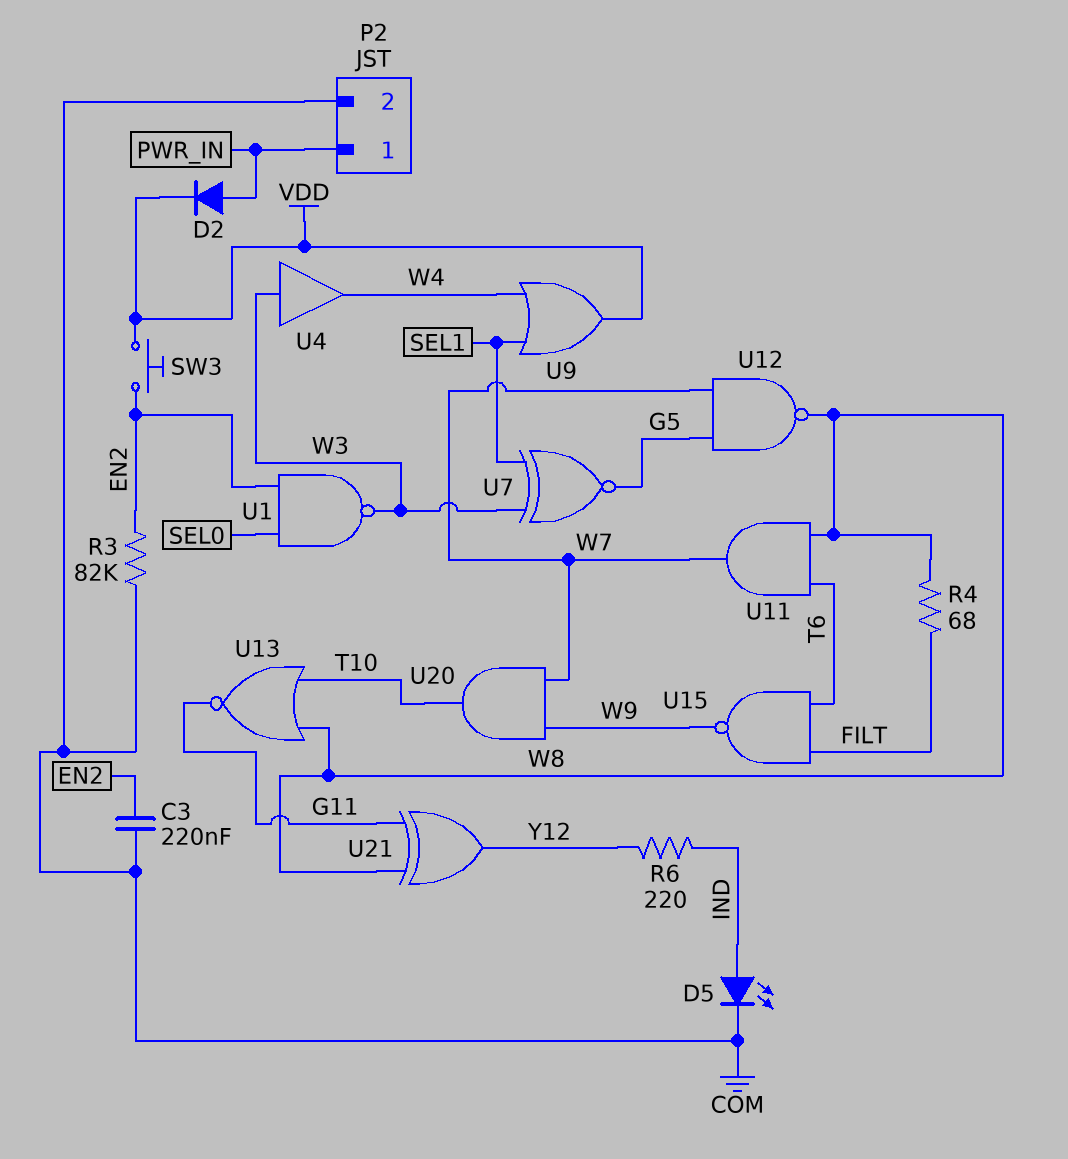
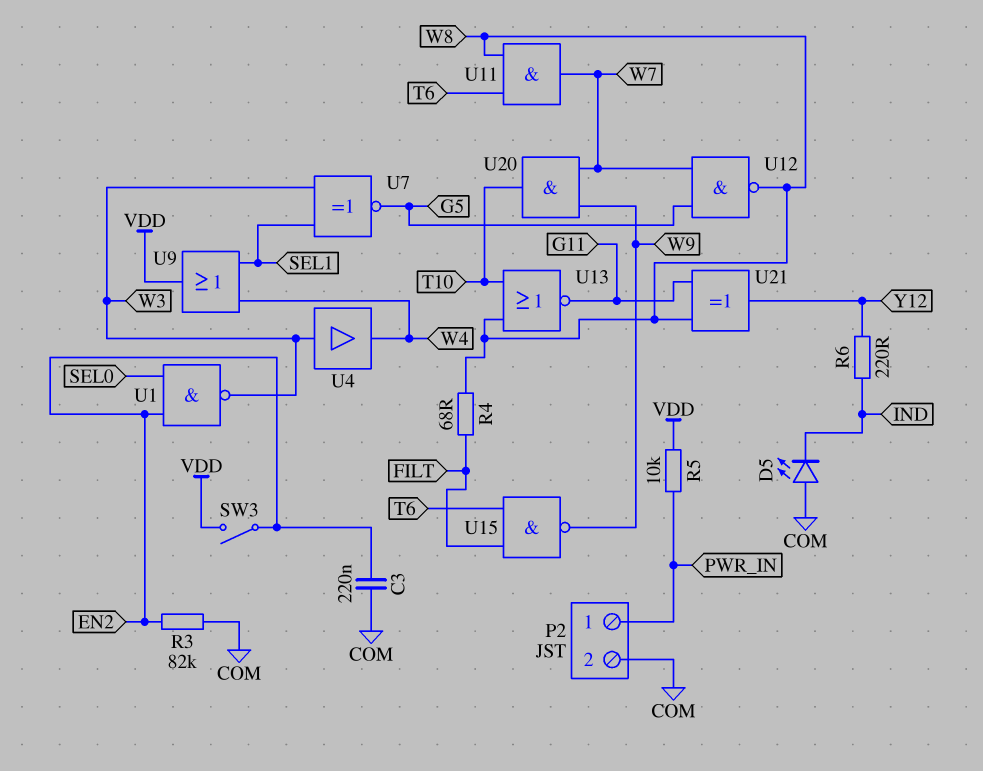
D2: diode (A PWR_IN, K VDD) -> none
D5: LED (A IND, K COM) -> LED (A COM, K IND)
R5: none -> 10k (PWR_IN, VDD)
SW3: button (EN2, VDD) -> switch (EN2, VDD)

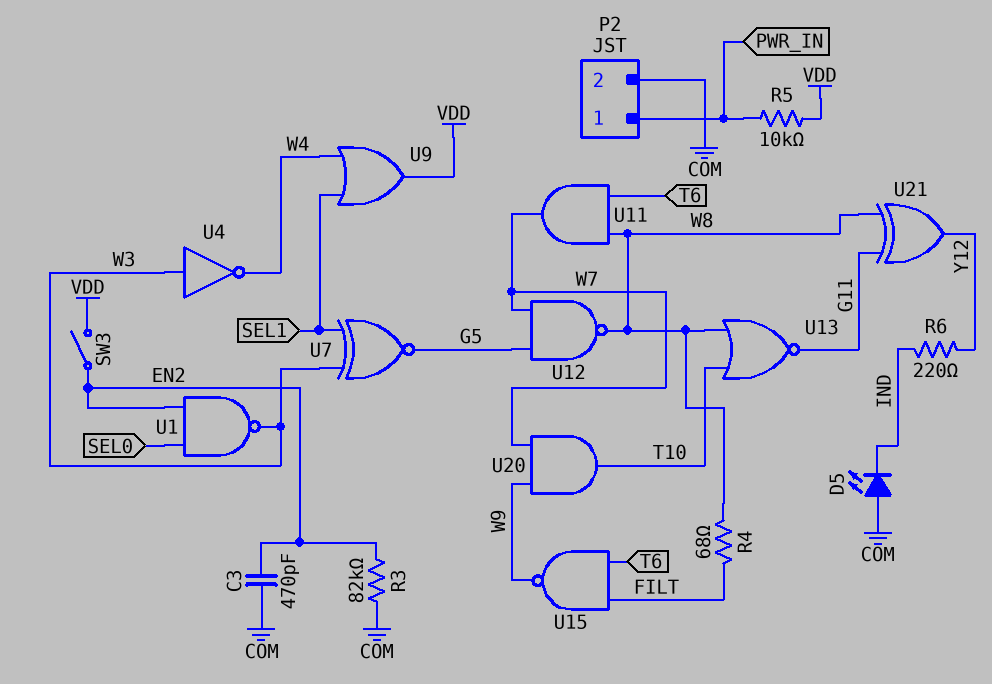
C3: 220nF (COM, EN2) -> 470pF (COM, EN2)
U4: buffer (in W3, out W4) -> NOT (in W3, out W4)

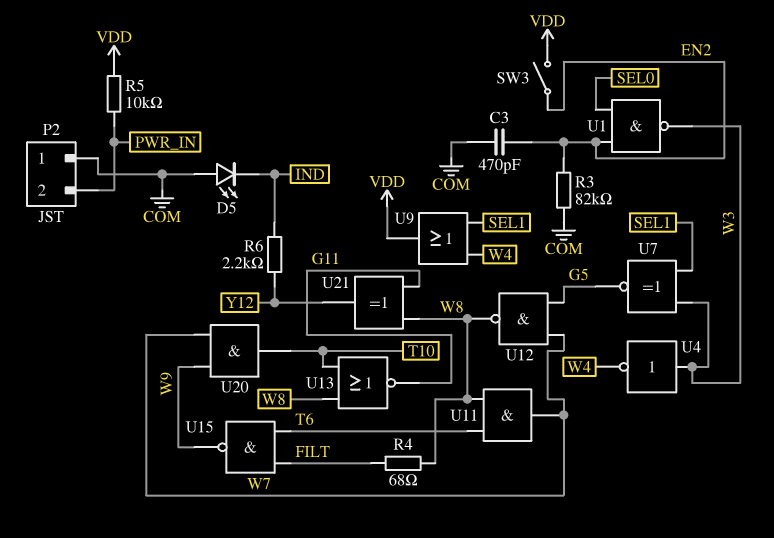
P2 pin 1: PWR_IN -> COM
P2 pin 2: COM -> PWR_IN
R6: 220 (IND, Y12) -> 2.2k (IND, Y12)

